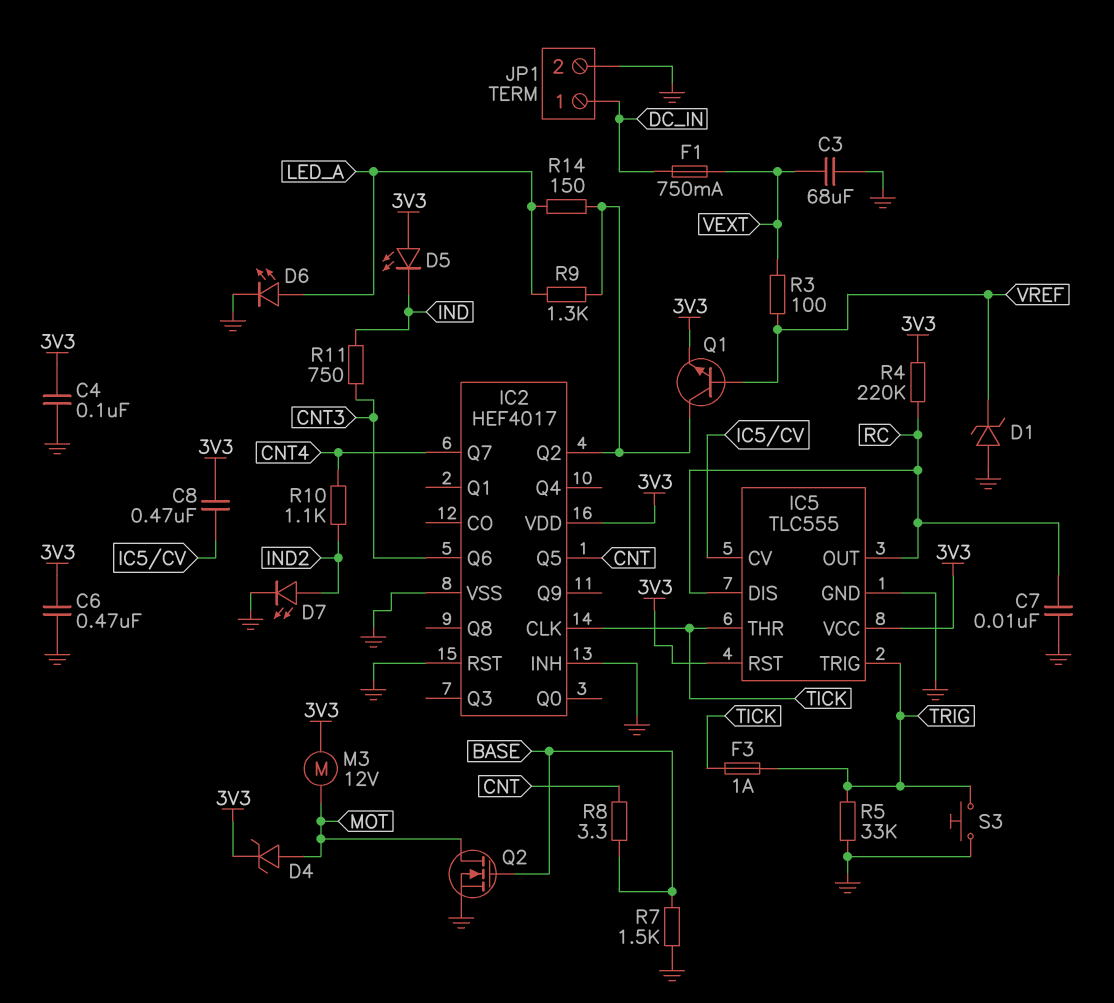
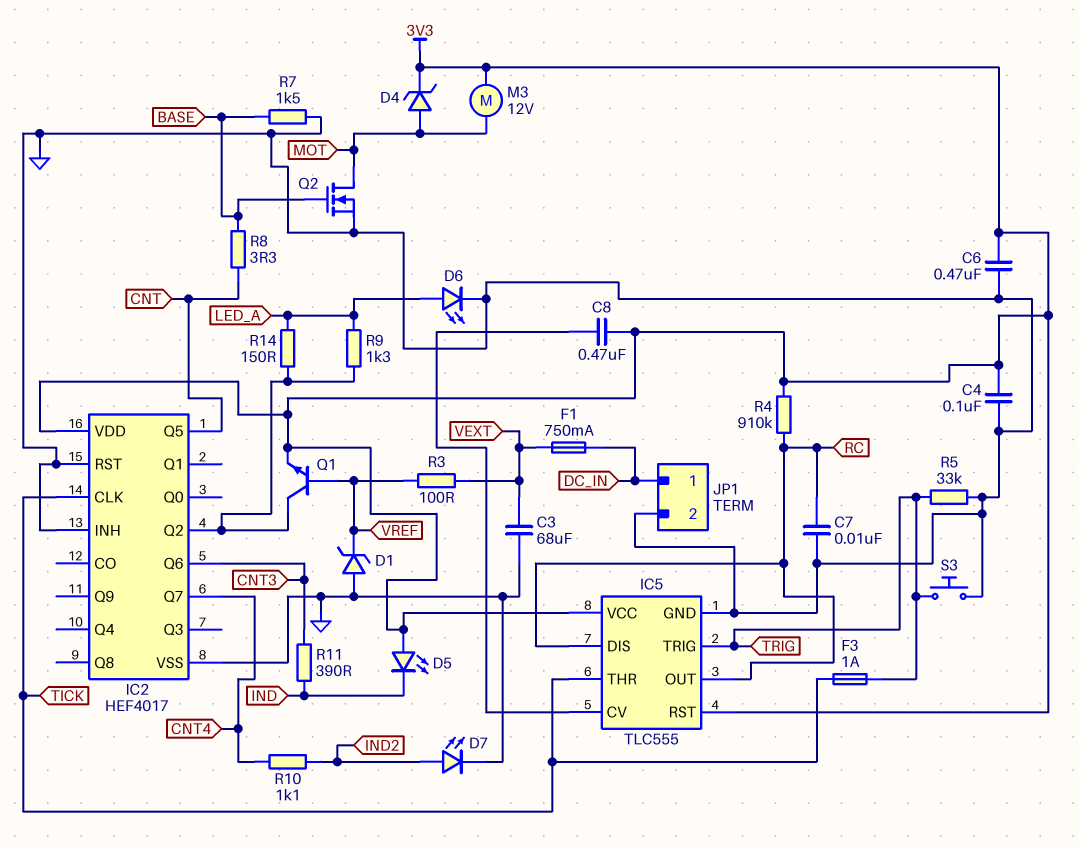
R4: 220k (3V3, RC) -> 910k (3V3, RC)
R11: 750 (CNT3, IND) -> 390 (CNT3, IND)

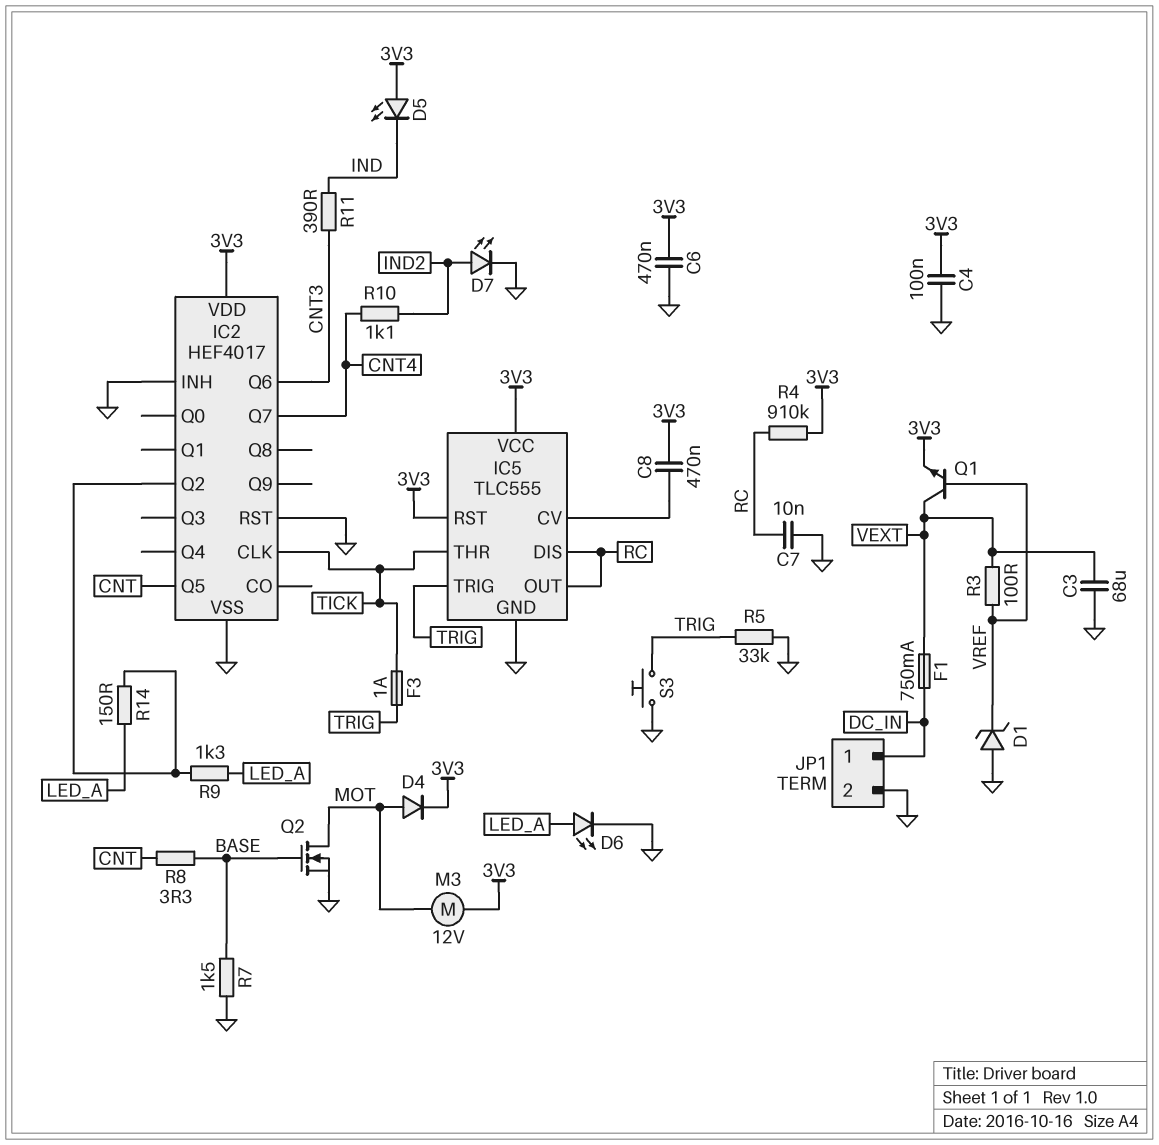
D4: zener (A MOT, K 3V3) -> diode (A MOT, K 3V3)
Q1: NPN (B VREF, C IC2/Q2, E 3V3) -> NPN (B VREF, C VEXT, E 3V3)

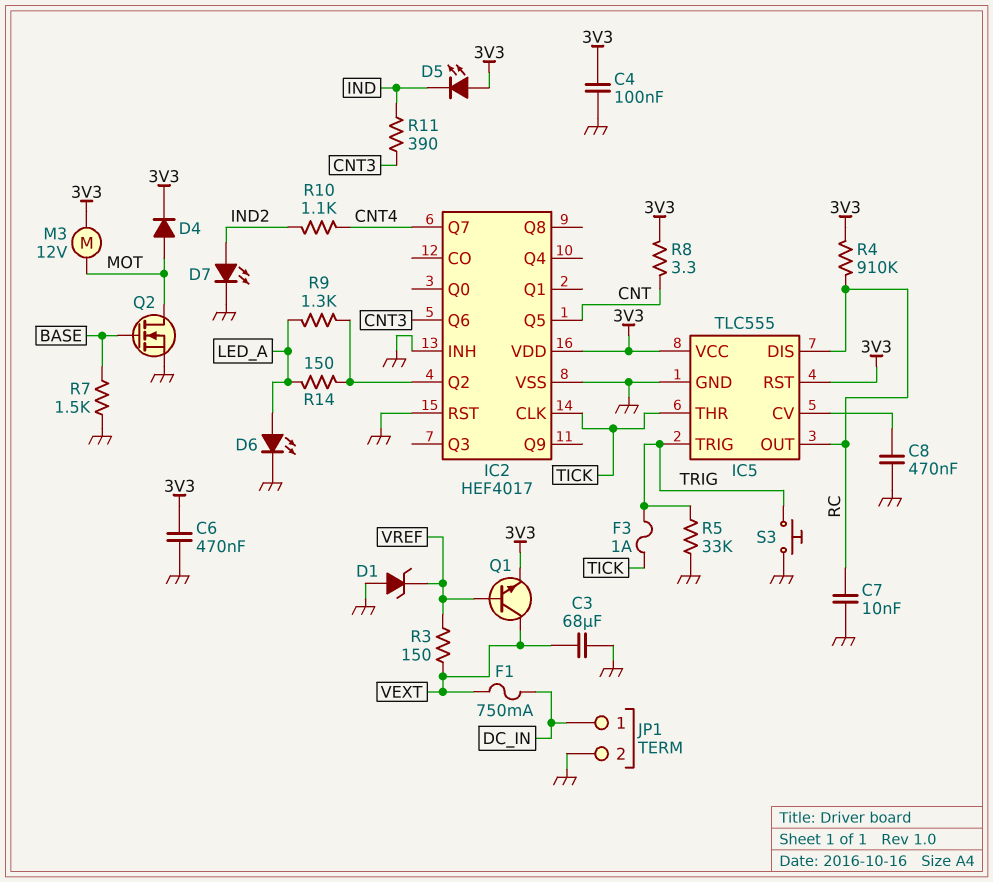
C8: 470nF (3V3, IC5/CV) -> 470nF (GND, IC5/CV)
R3: 100 (VEXT, VREF) -> 150 (VEXT, VREF)
R8: 3.3 (BASE, CNT) -> 3.3 (3V3, CNT)

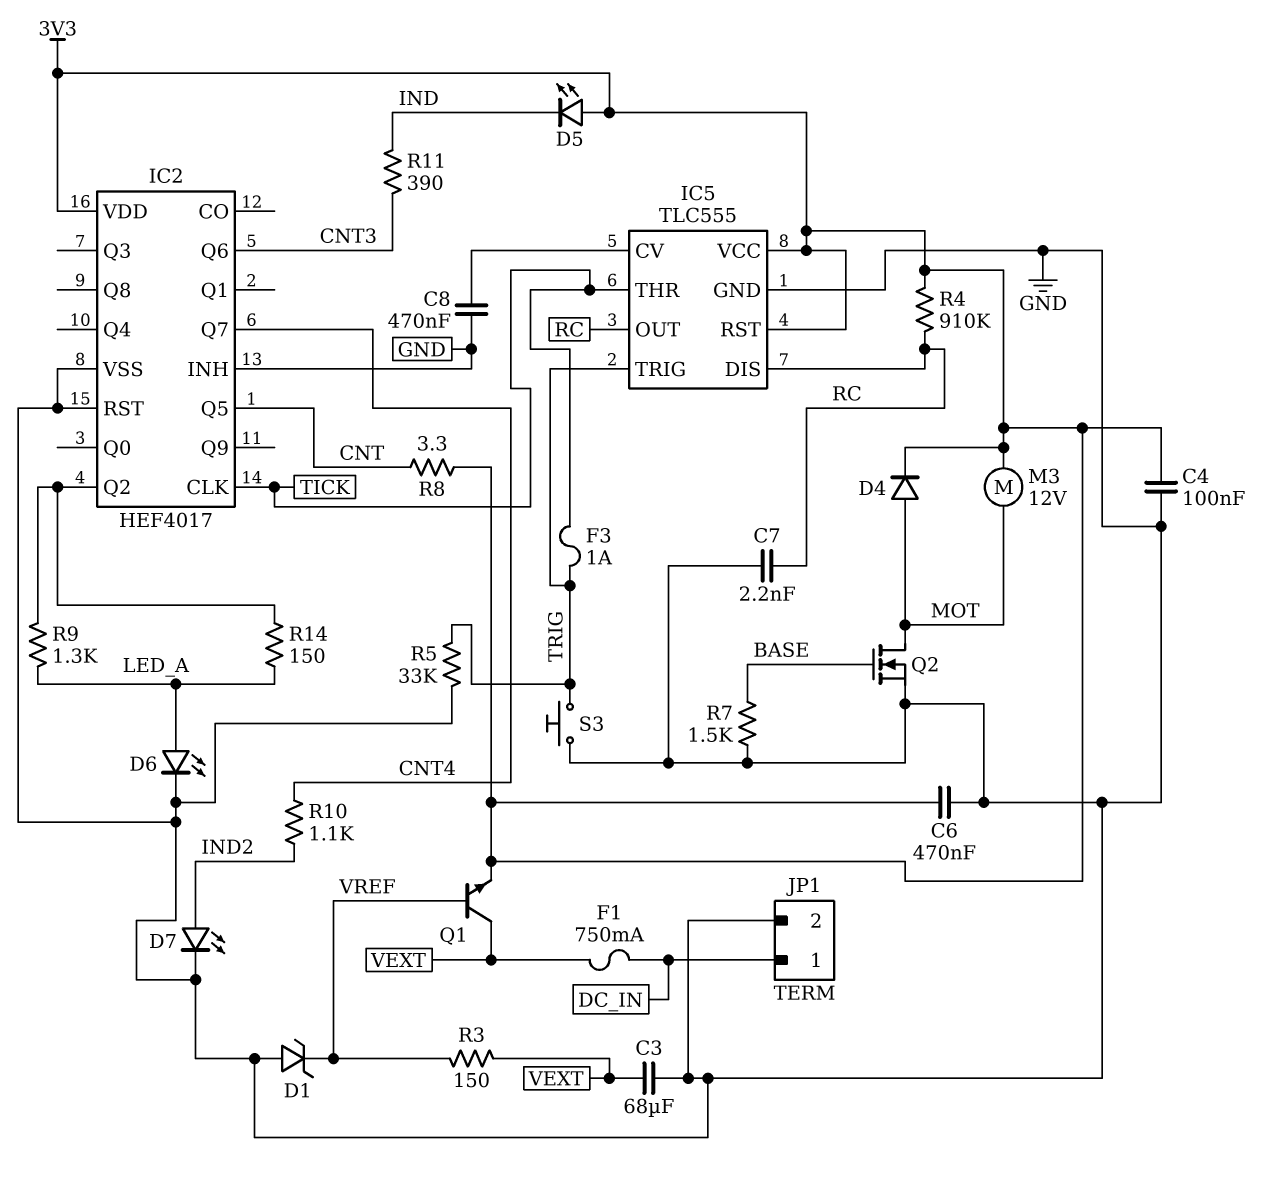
C7: 10nF (GND, RC) -> 2.2nF (GND, RC)

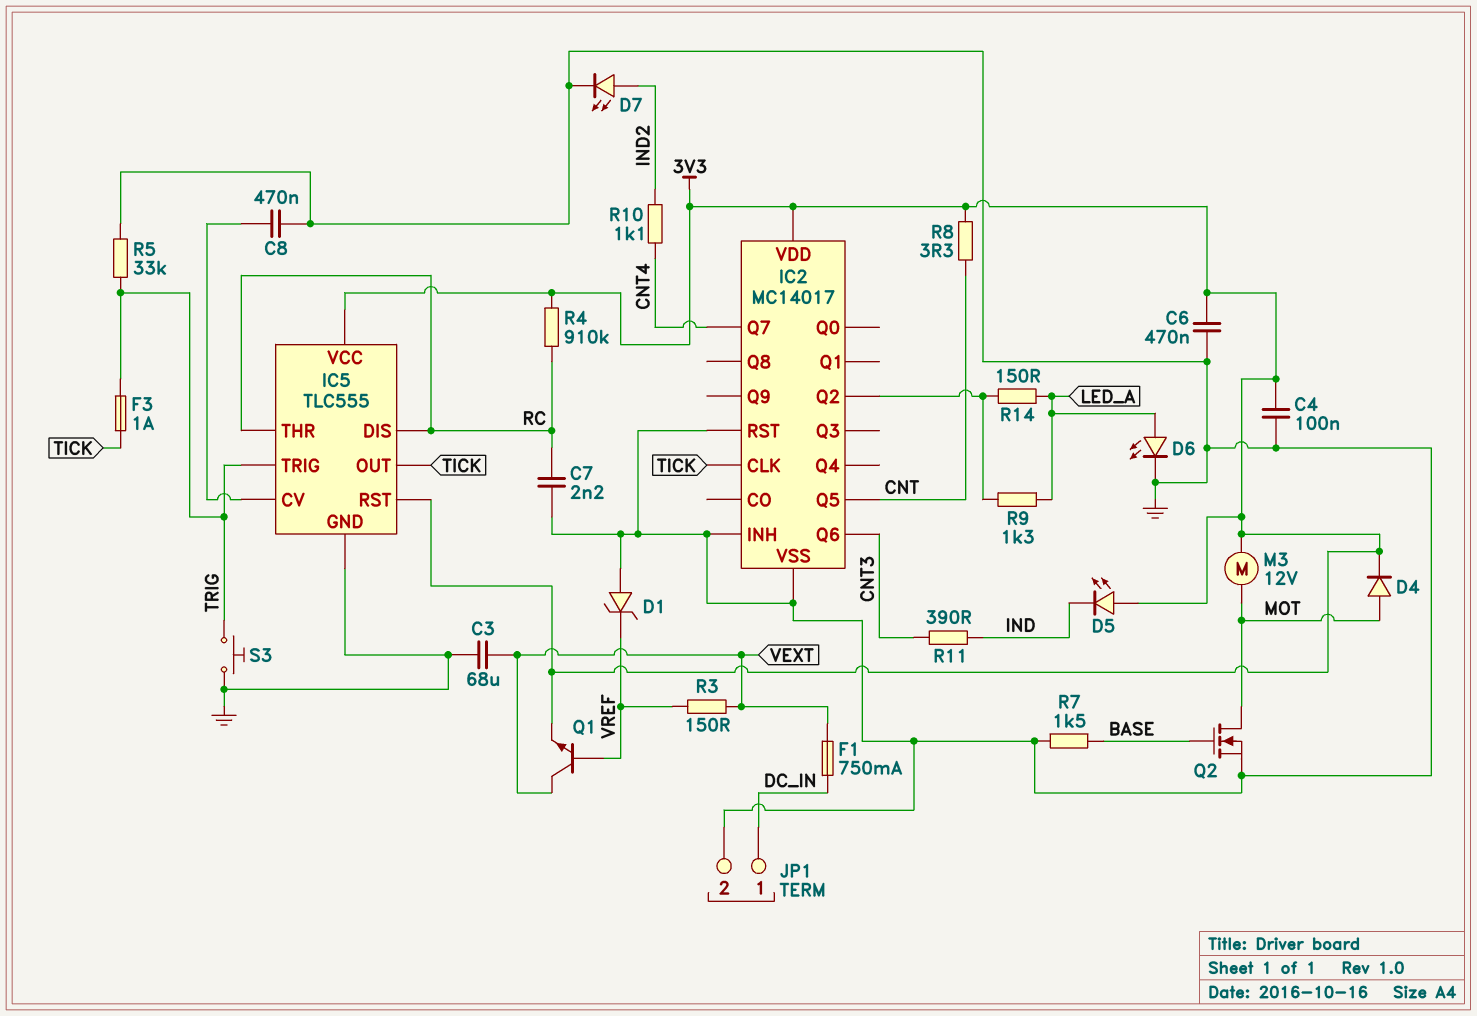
IC2: HEF4017 -> MC14017
IC5 pin OUT: RC -> TICK
IC5 pin THR: TICK -> RC

